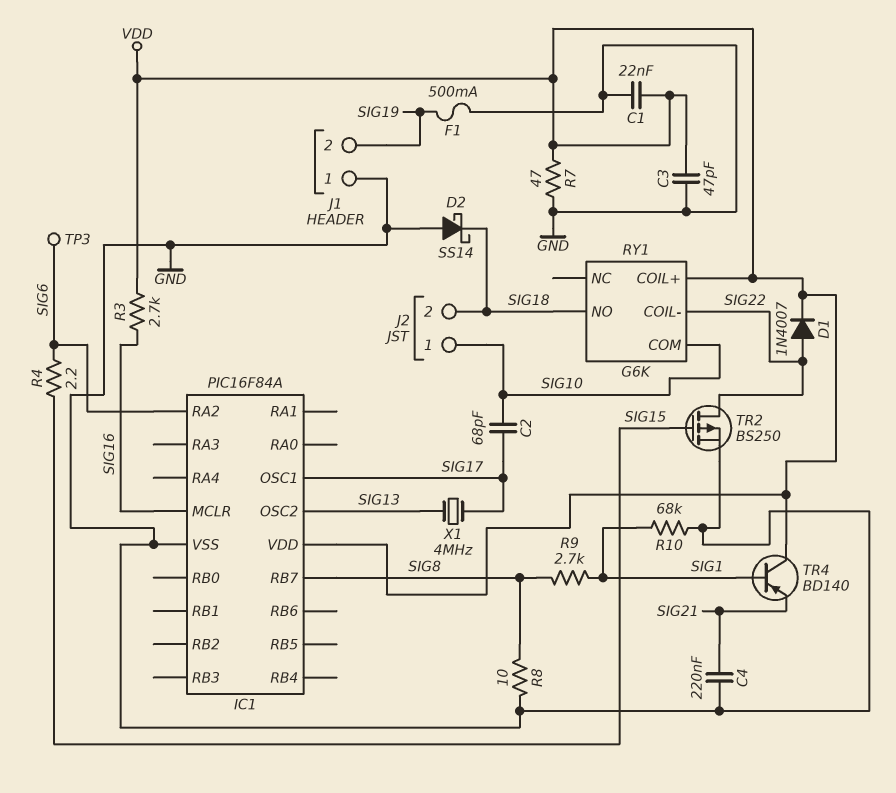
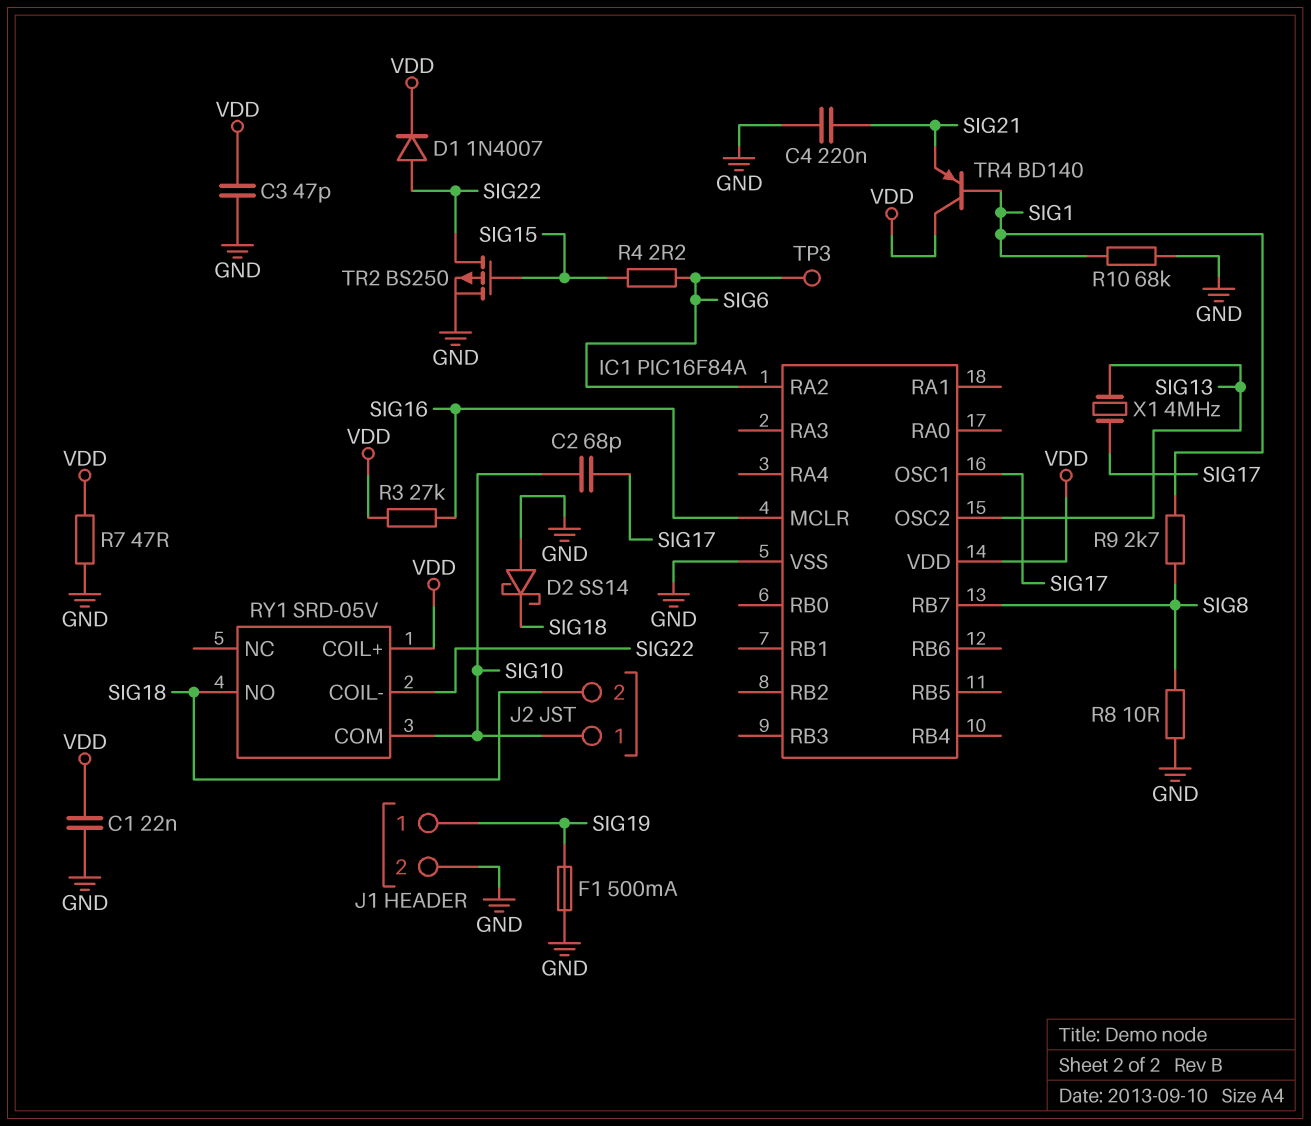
J1 pin 1: GND -> SIG19
J1 pin 2: SIG19 -> GND
R3: 2.7k (SIG16, VDD) -> 27k (SIG16, VDD)
RY1: G6K -> SRD-05V

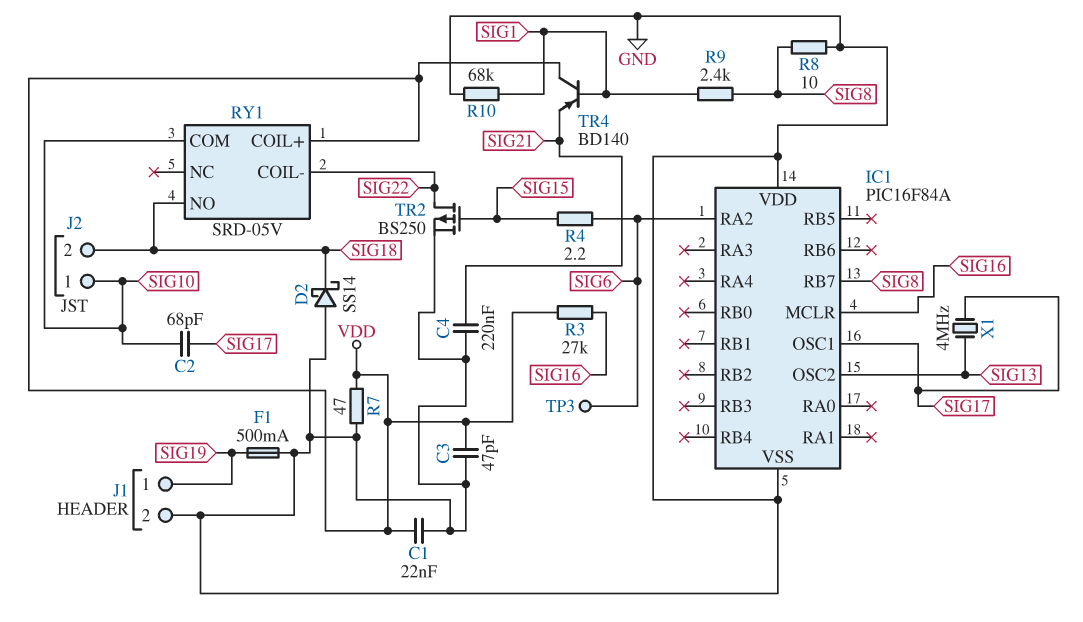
D1: diode 1N4007 (A SIG22, K VDD) -> none
IC1 pin VDD: VDD -> GND
R9: 2.7k (SIG1, SIG8) -> 2.4k (SIG1, SIG8)

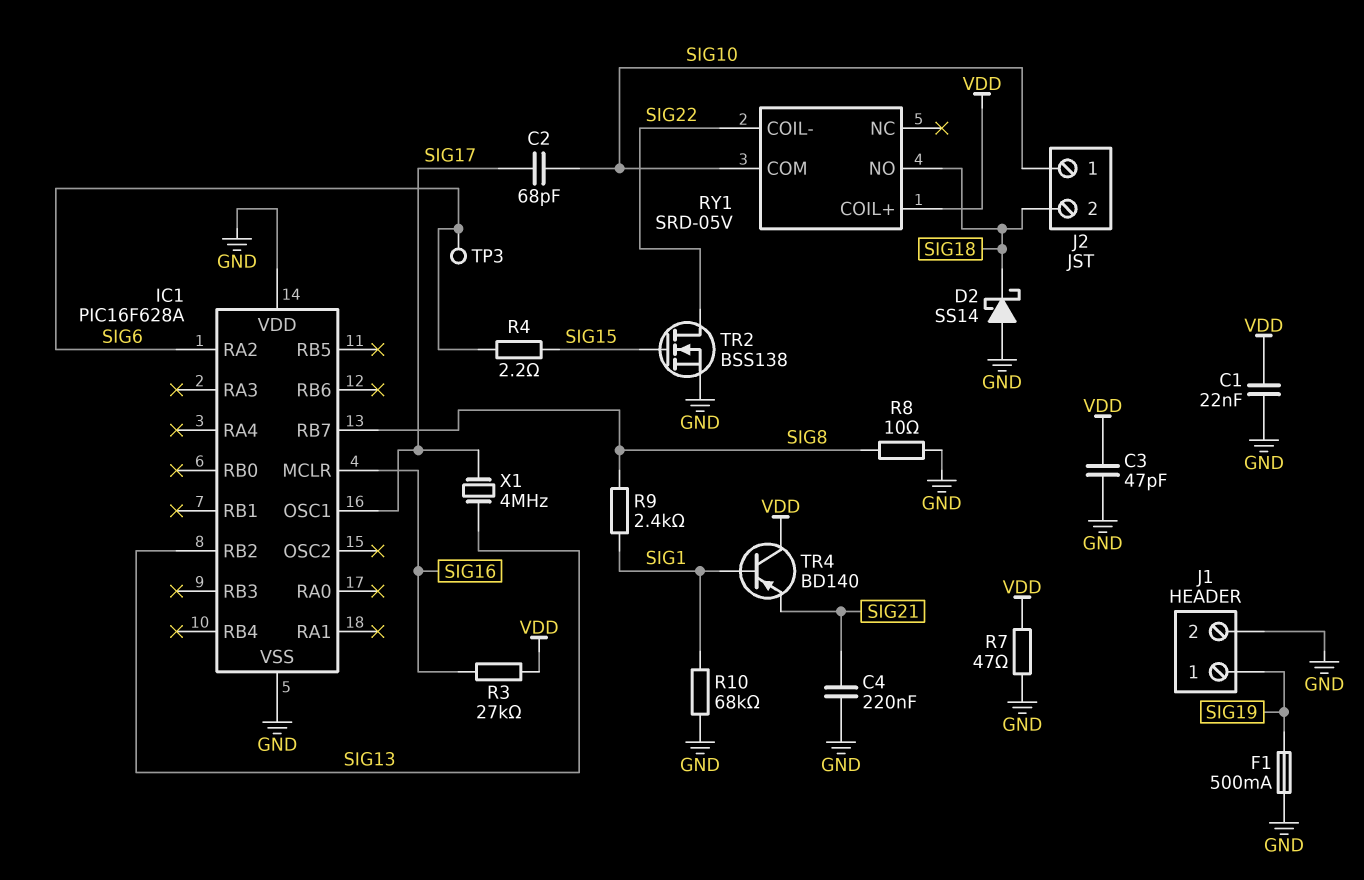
IC1: PIC16F84A -> PIC16F628A
IC1 pin OSC2: SIG13 -> none
IC1 pin RB2: none -> SIG13
TR2: PMOS BS250 (G SIG15, D SIG22, S GND) -> NMOS BSS138 (G SIG15, D SIG22, S GND)

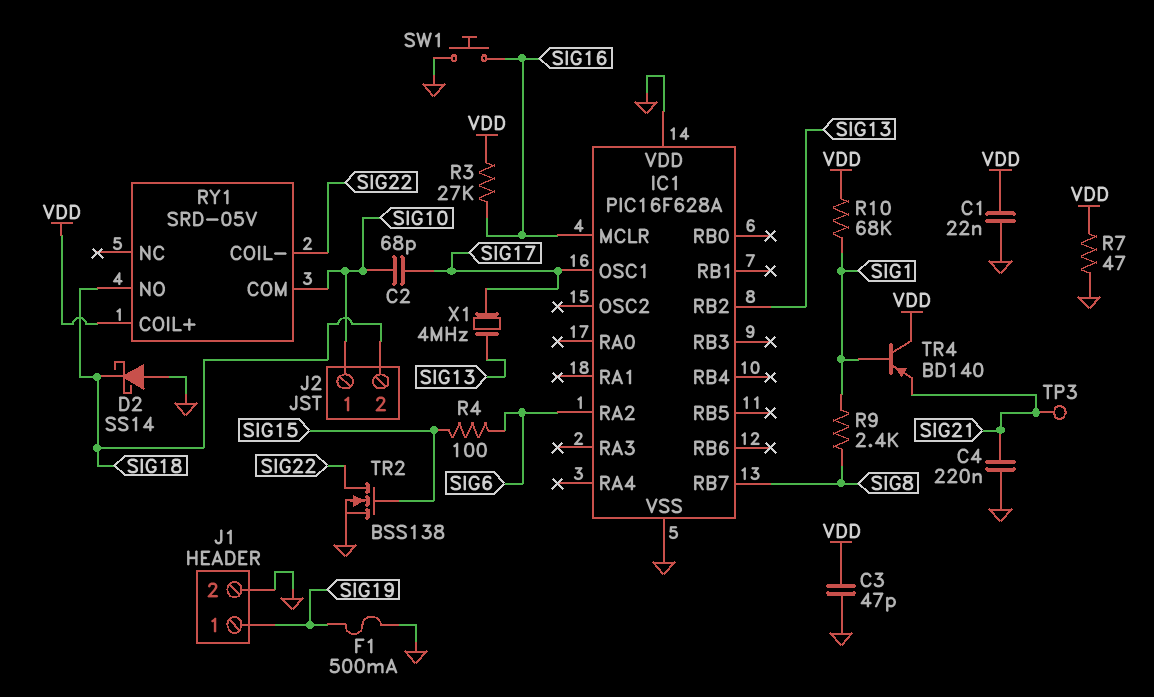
R4: 2.2 (SIG6, SIG15) -> 100 (SIG6, SIG15)
R8: 10 (GND, SIG8) -> none
R10: 68k (GND, SIG1) -> 68k (SIG1, VDD)
SW1: none -> button (GND, SIG16)
TP3: test point (SIG6) -> test point (SIG21)

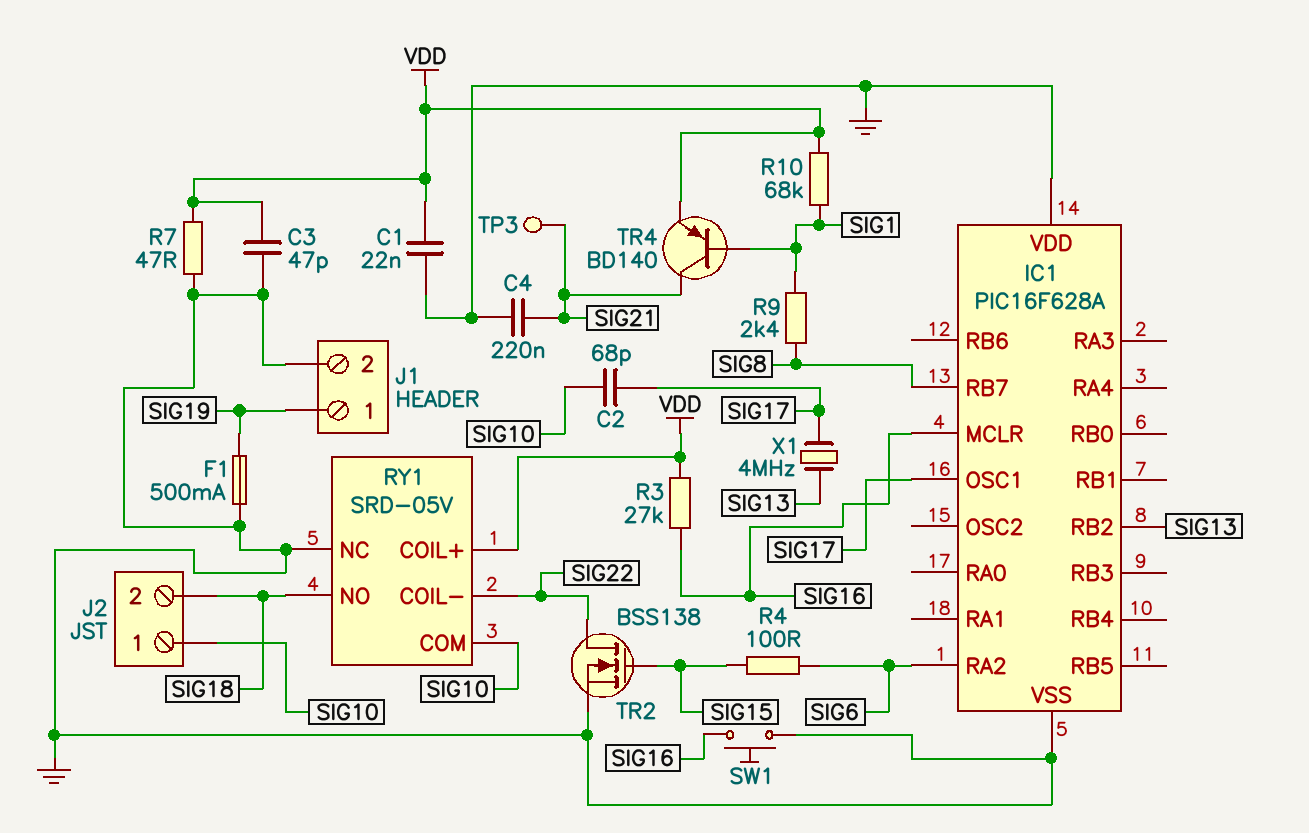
D2: schottky SS14 (A GND, K SIG18) -> none
RY1 pin NC: none -> GND
TR4: PNP BD140 (B SIG1, C VDD, E SIG21) -> PNP BD140 (B SIG1, C SIG21, E VDD)

